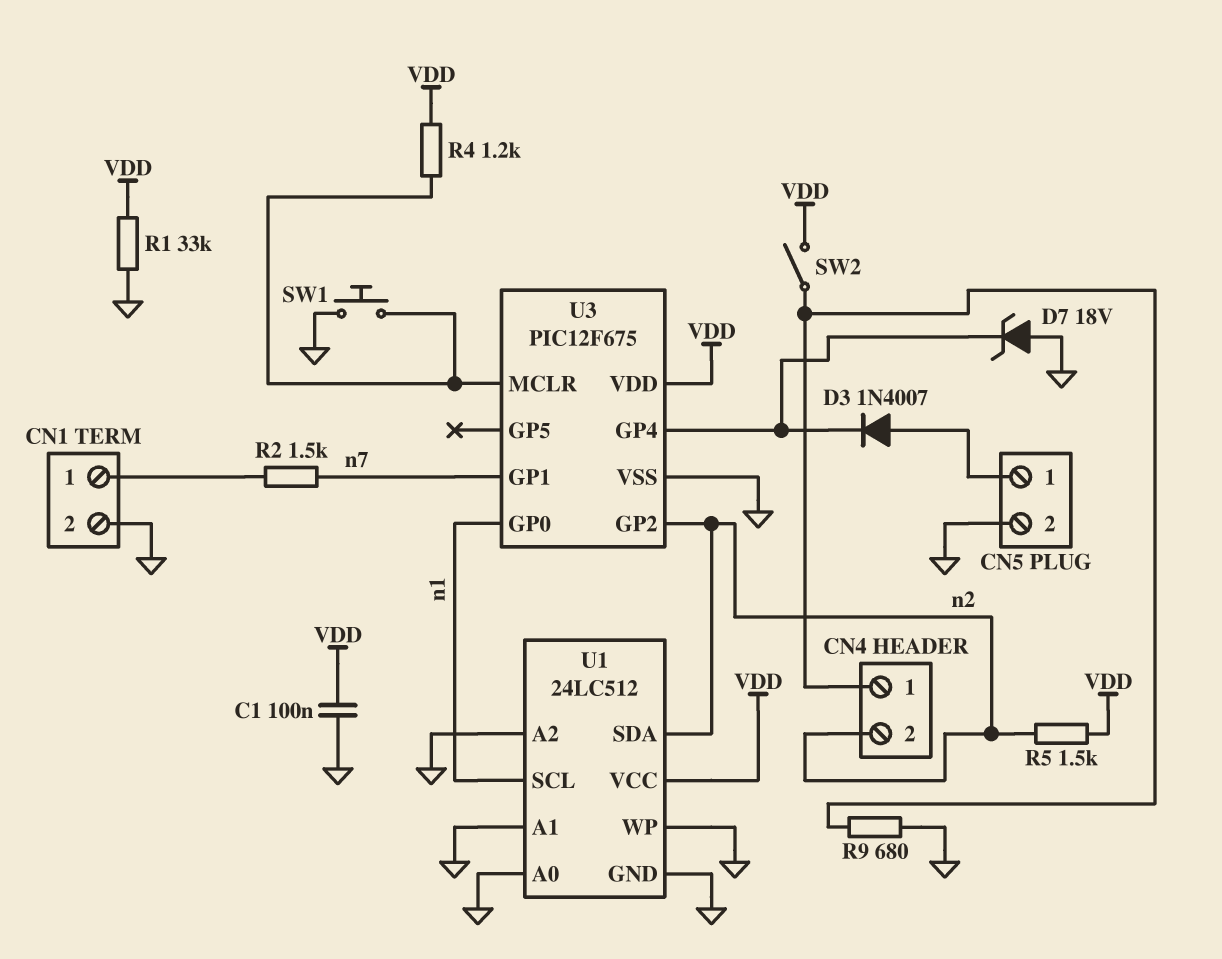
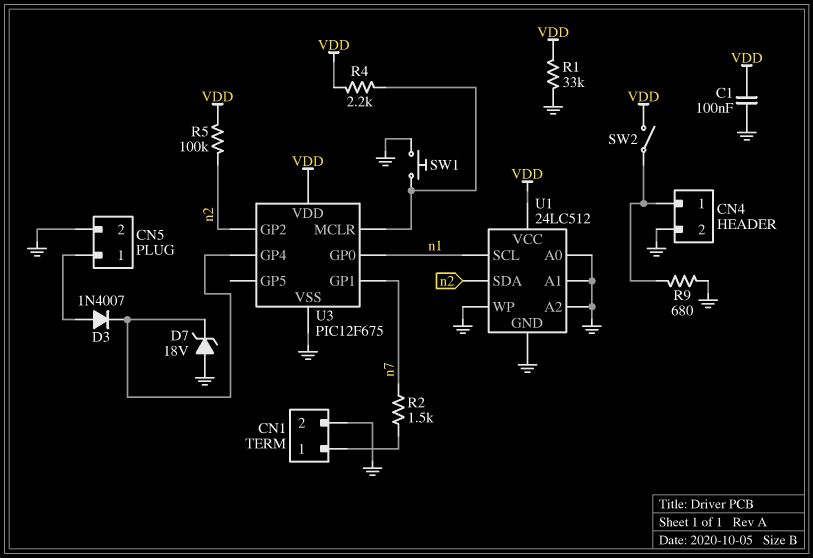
CN4 pin 2: n2 -> GND
R4: 1.2k (U3/MCLR, VDD) -> 2.2k (U3/MCLR, VDD)
R5: 1.5k (VDD, n2) -> 100k (VDD, n2)

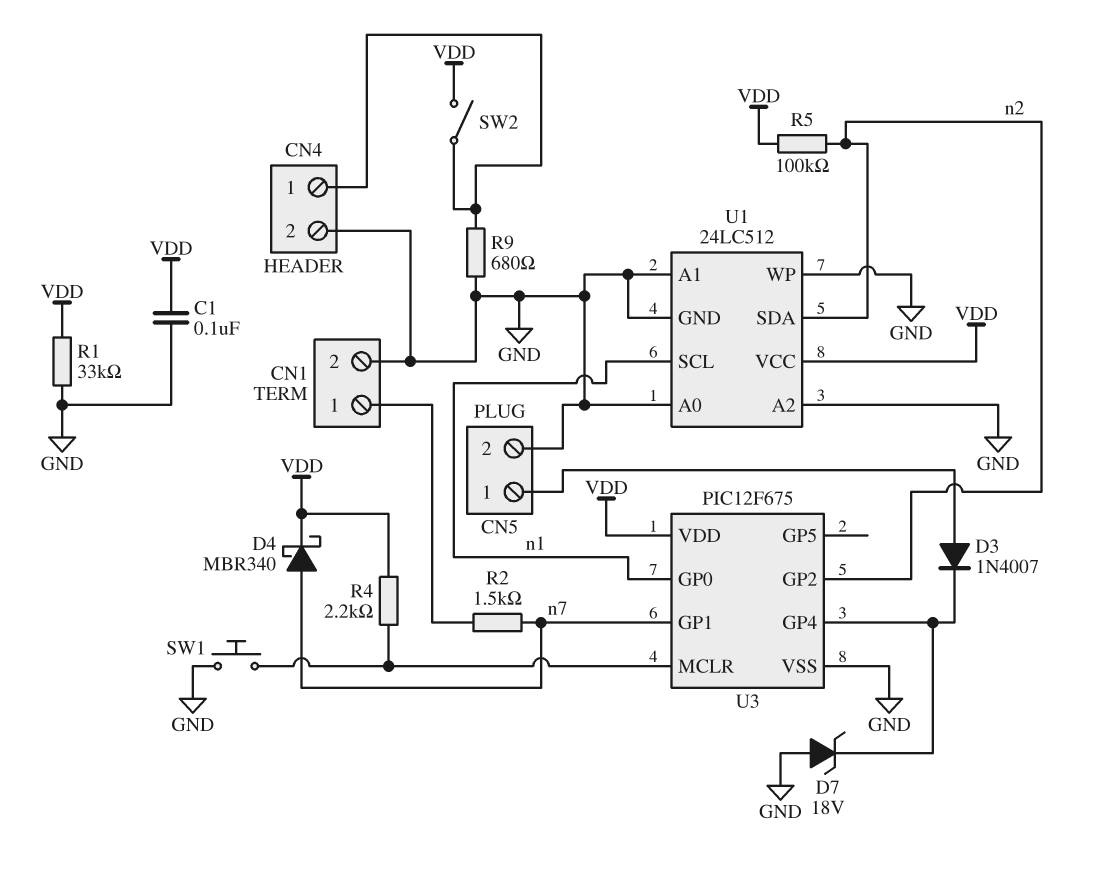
D4: none -> schottky MBR340 (A n7, K VDD)

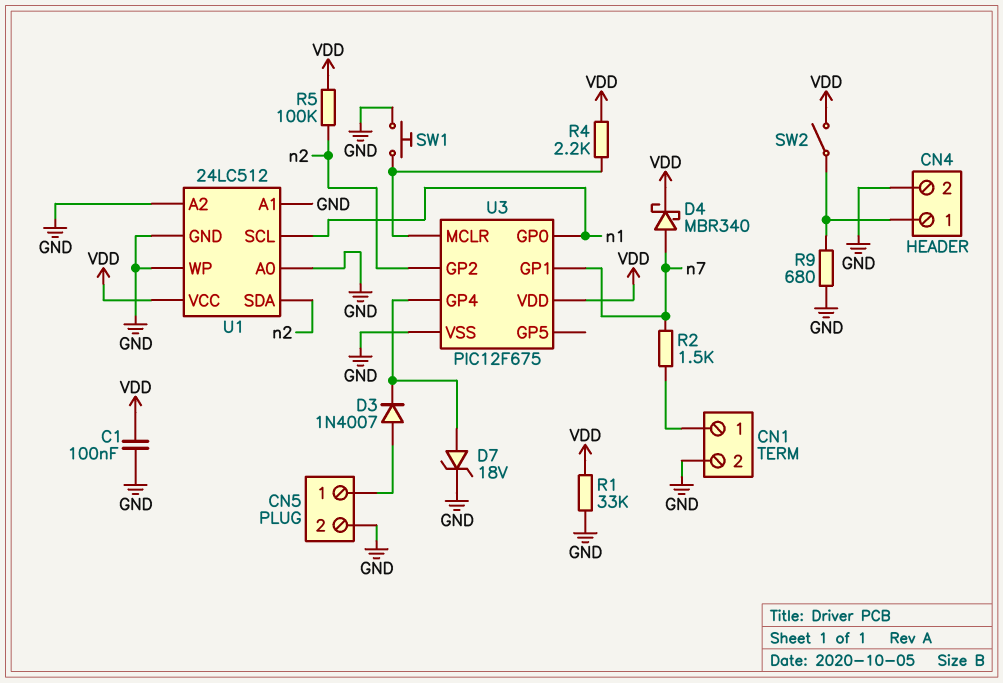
D7: zener 18V (A GND, K U3/GP4) -> zener 18V (A U3/GP4, K GND)

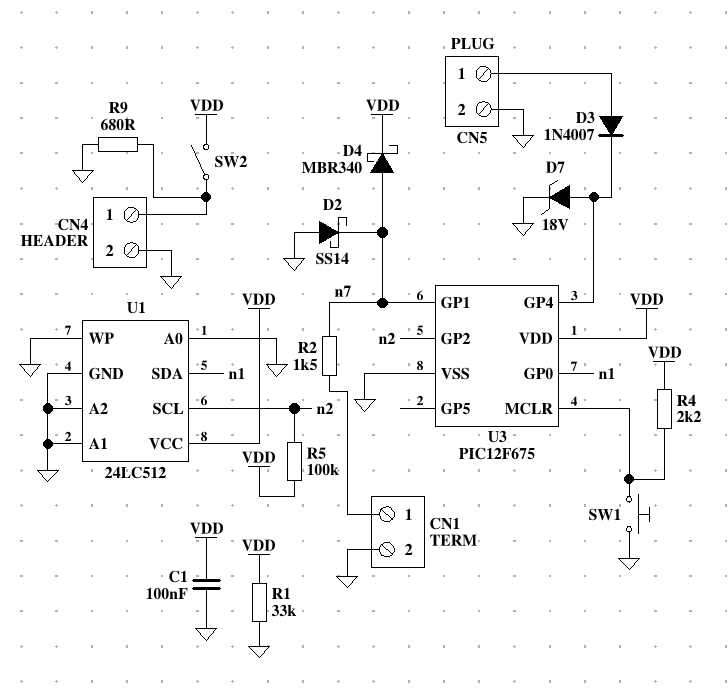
D2: none -> schottky SS14 (A GND, K n7)
U1 pin SCL: n1 -> n2
U1 pin SDA: n2 -> n1

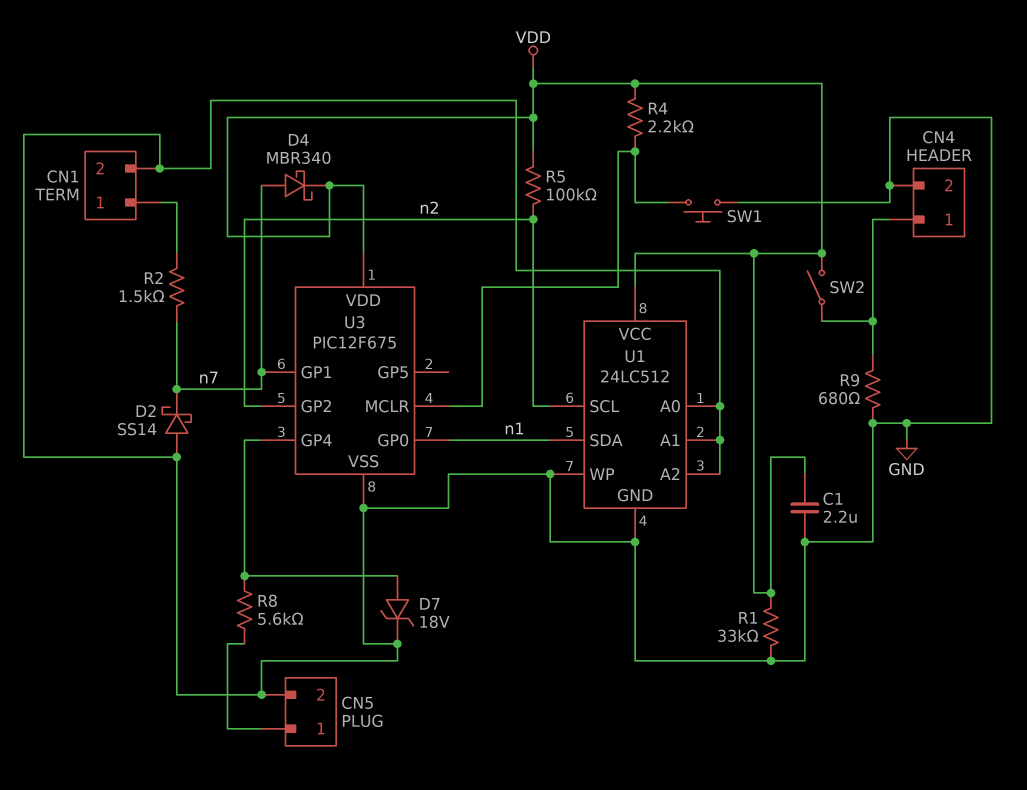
C1: 100nF (GND, VDD) -> 2.2uF (GND, VDD)
D3: diode 1N4007 (A CN5/1, K U3/GP4) -> none
R8: none -> 5.6k (CN5/1, U3/GP4)

